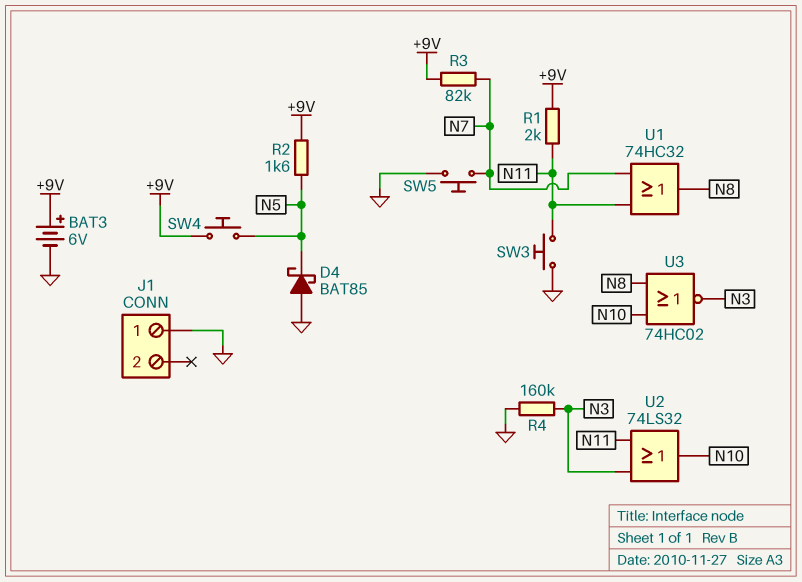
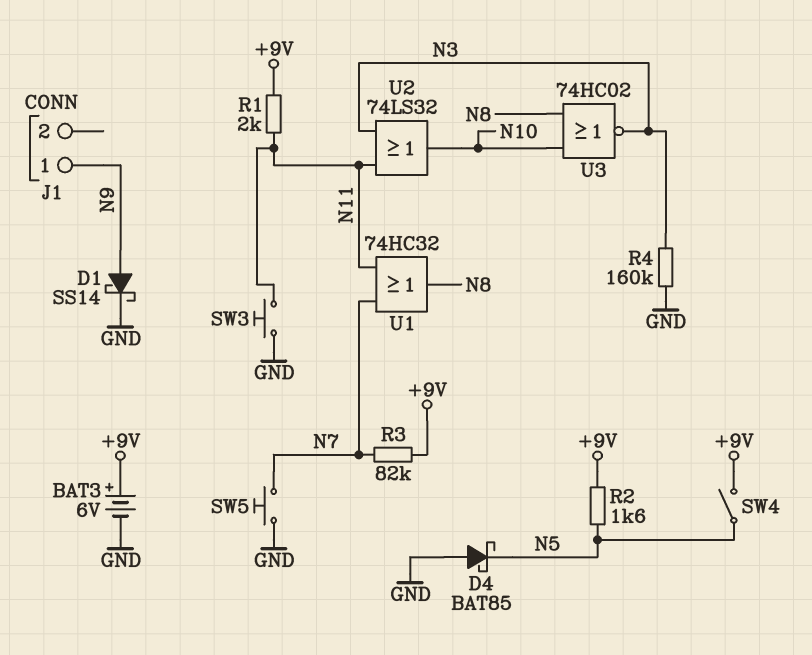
D1: none -> schottky SS14 (A N9, K GND)
J1 pin 1: GND -> N9
SW4: button (+9V, N5) -> switch (+9V, N5)

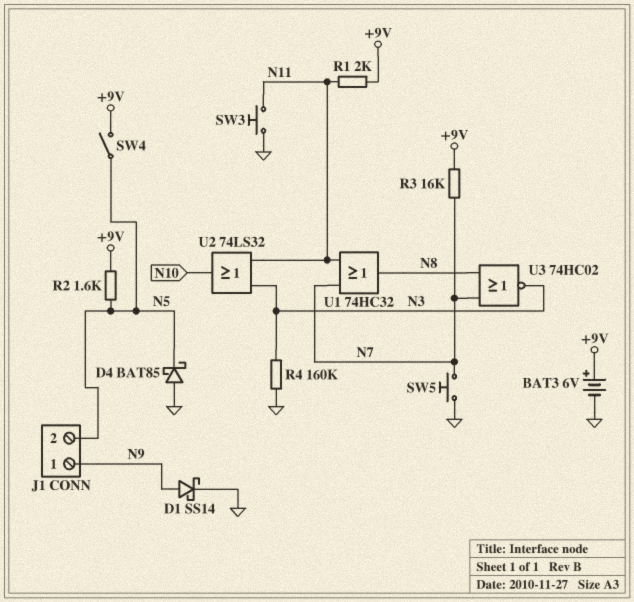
J1 pin 2: none -> N5
R3: 82k (+9V, N7) -> 16k (+9V, N7)
U3: NOR 74HC02 (in N8, in N10, out N3) -> NOR 74HC02 (in N7, in N8, out N3)

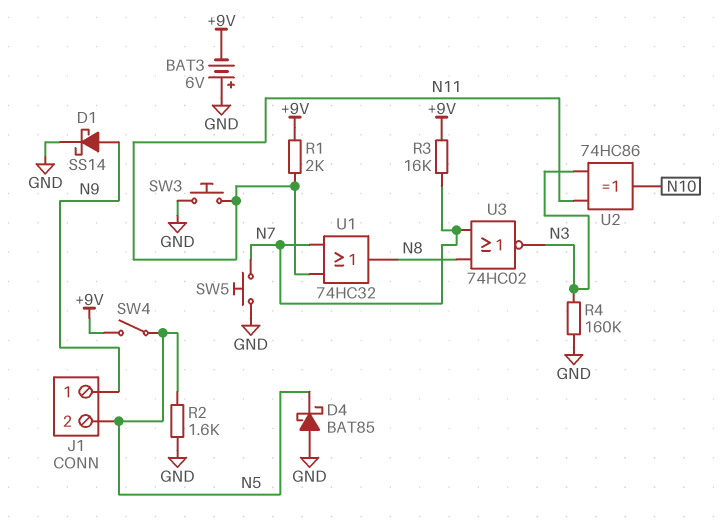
BAT3: 6V (plus +9V, minus GND) -> 6V (plus GND, minus +9V)
R2: 1.6k (+9V, N5) -> 1.6k (GND, N5)
U2: OR 74LS32 (in N3, in N11, out N10) -> XOR 74HC86 (in N3, in N11, out N10)

